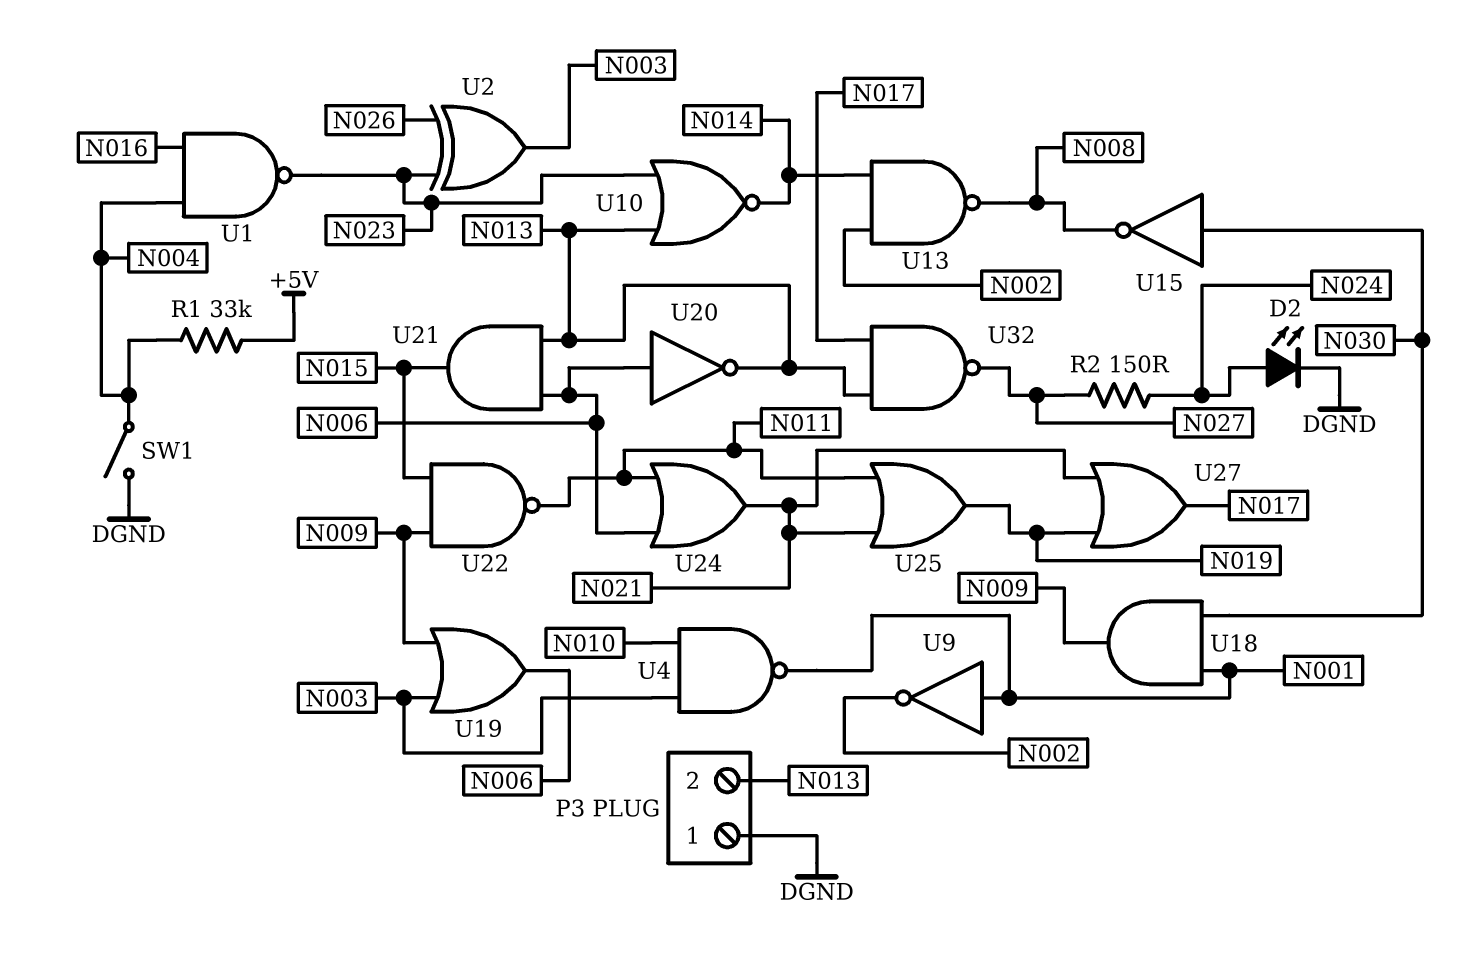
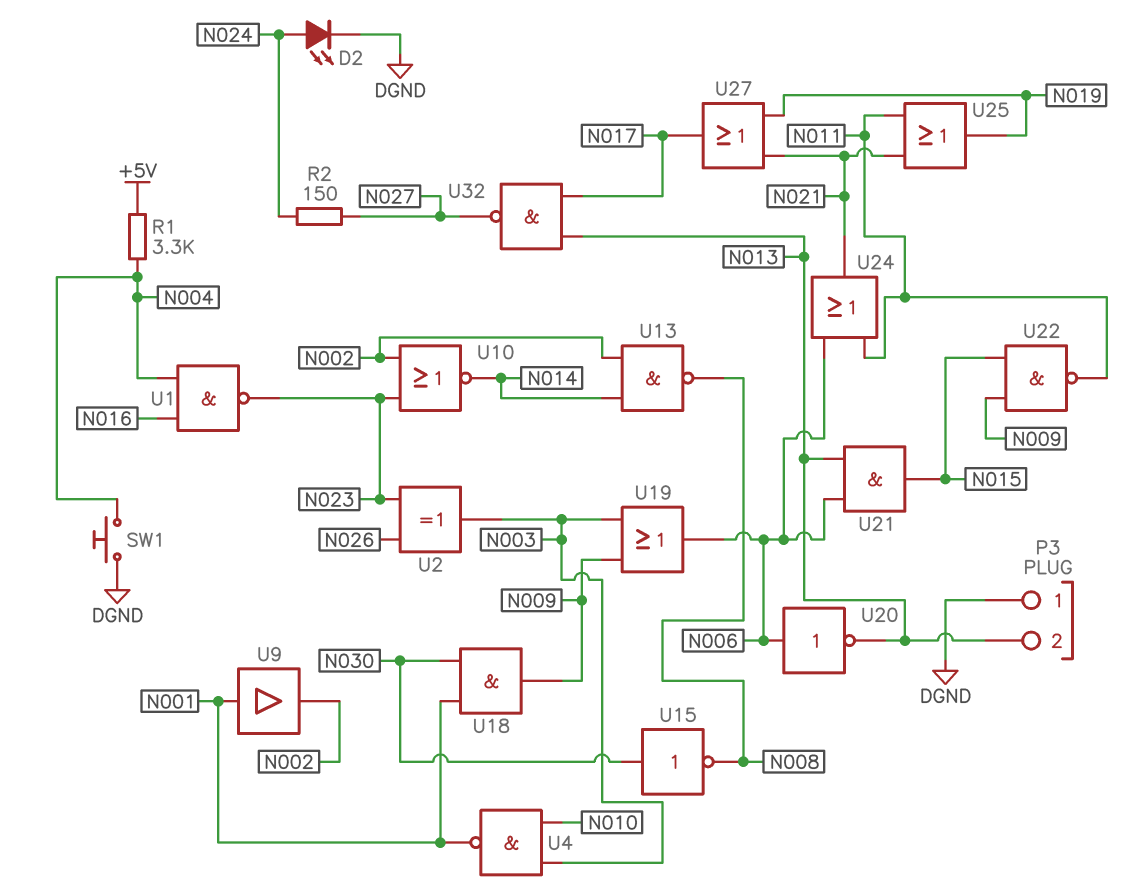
R1: 33k (+5V, N004) -> 3.3k (+5V, N004)
SW1: switch (DGND, N004) -> button (DGND, N004)
U9: NOT (in N001, out N002) -> buffer (in N001, out N002)
U10: NOR (in N013, in N023, out N014) -> NOR (in N002, in N023, out N014)

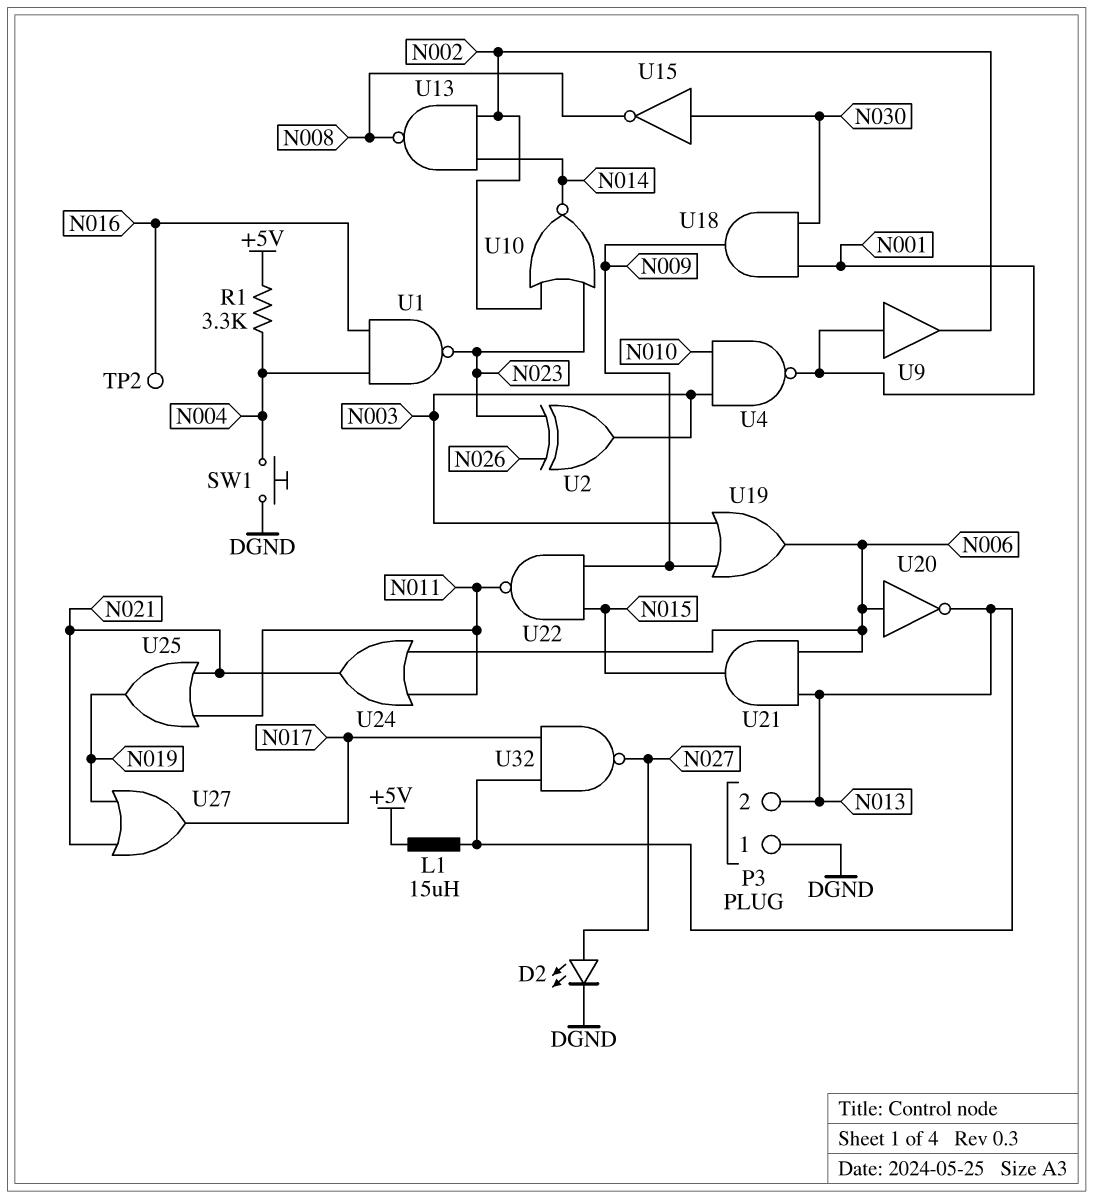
D2: LED (A N024, K DGND) -> LED (A N027, K DGND)
L1: none -> 15uH (+5V, N013)
R2: 150 (N024, N027) -> none
TP2: none -> test point (N016)

